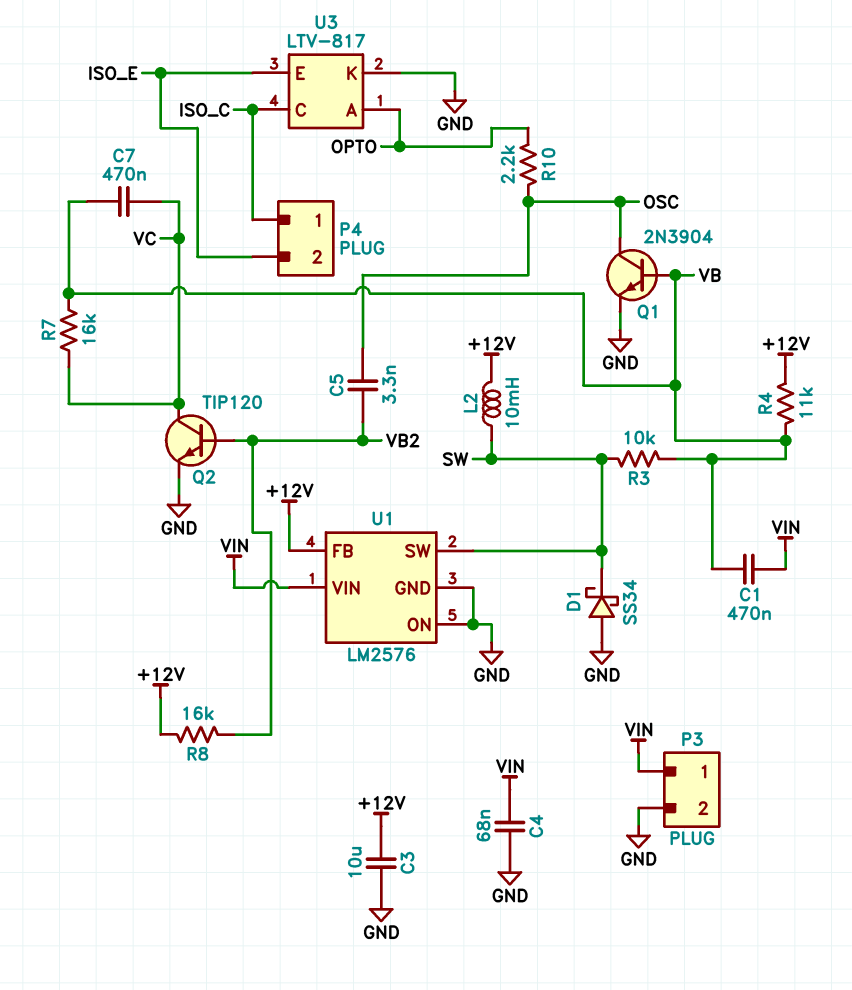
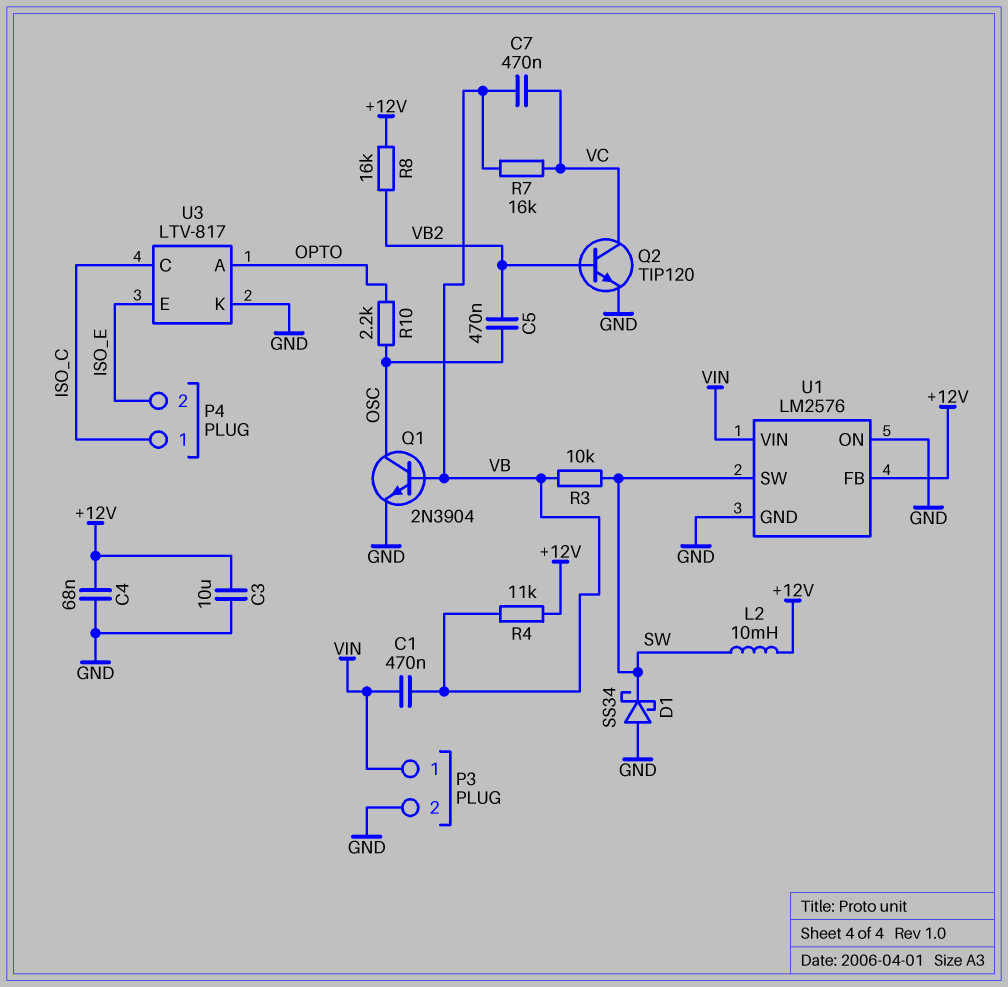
C4: 68nF (GND, VIN) -> 68nF (+12V, GND)
C5: 3.3nF (OSC, VB2) -> 470nF (OSC, VB2)

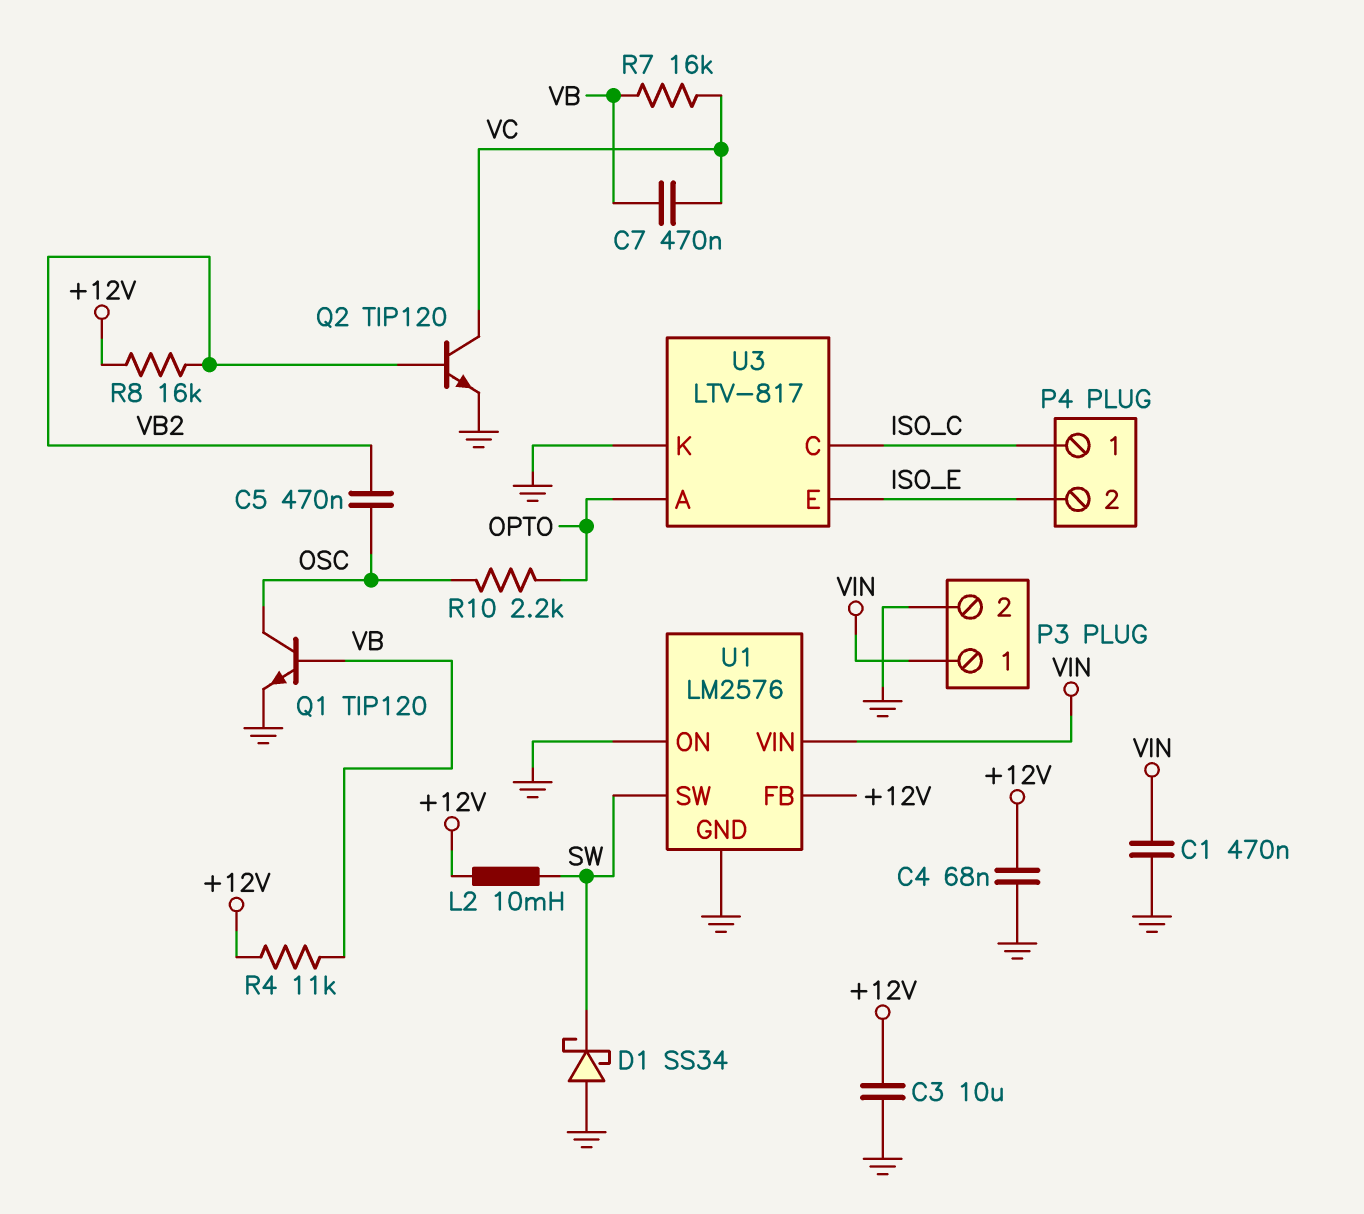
C1: 470nF (VB, VIN) -> 470nF (GND, VIN)
Q1: NPN 2N3904 (B VB, C OSC, E GND) -> NPN TIP120 (B VB, C OSC, E GND)
R3: 10k (SW, VB) -> none

